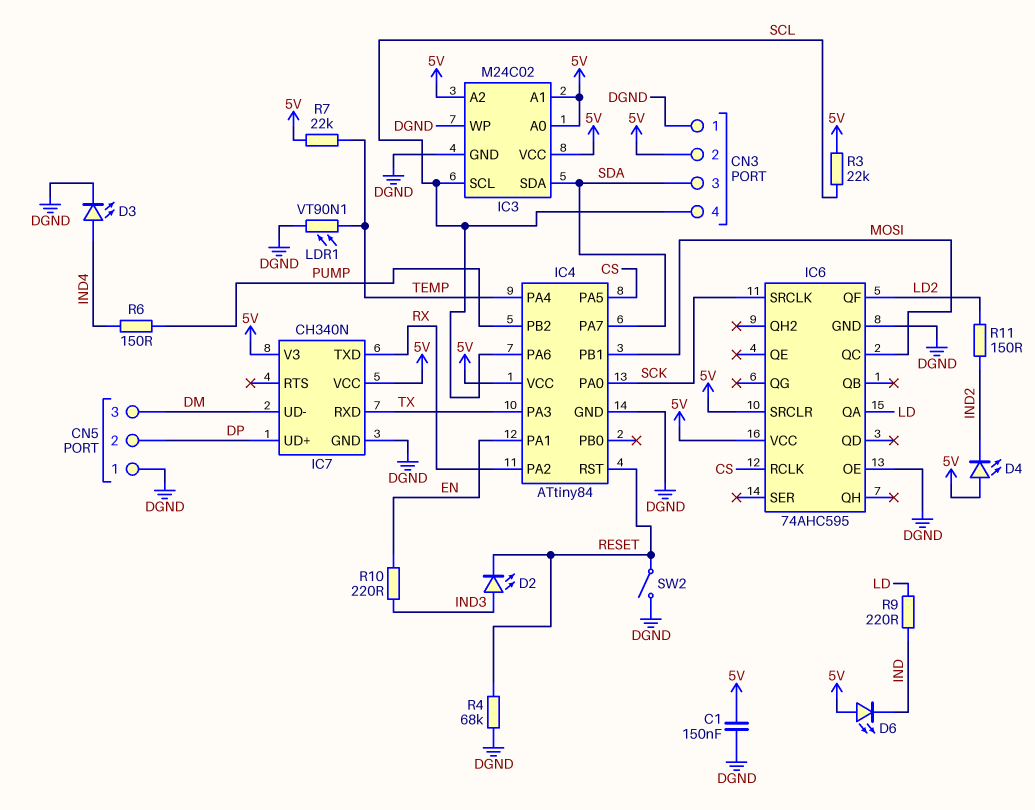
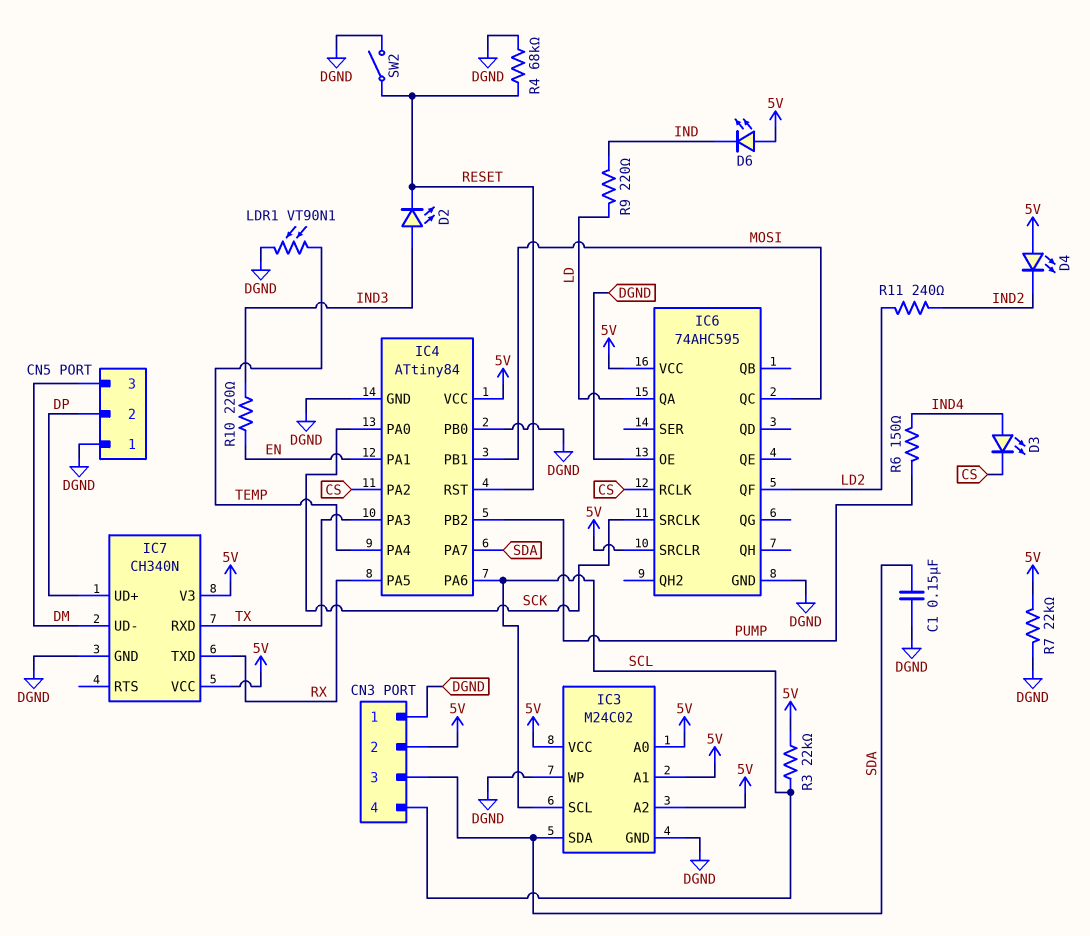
C1: 150nF (5V, DGND) -> 150nF (DGND, SDA)
D3: LED (A IND4, K DGND) -> LED (A IND4, K CS)
IC4 pin PA2: RX -> CS
IC4 pin PA5: CS -> RX
IC4 pin PB0: none -> DGND
R7: 22k (5V, TEMP) -> 22k (5V, DGND)
R11: 150 (IND2, LD2) -> 240 (IND2, LD2)

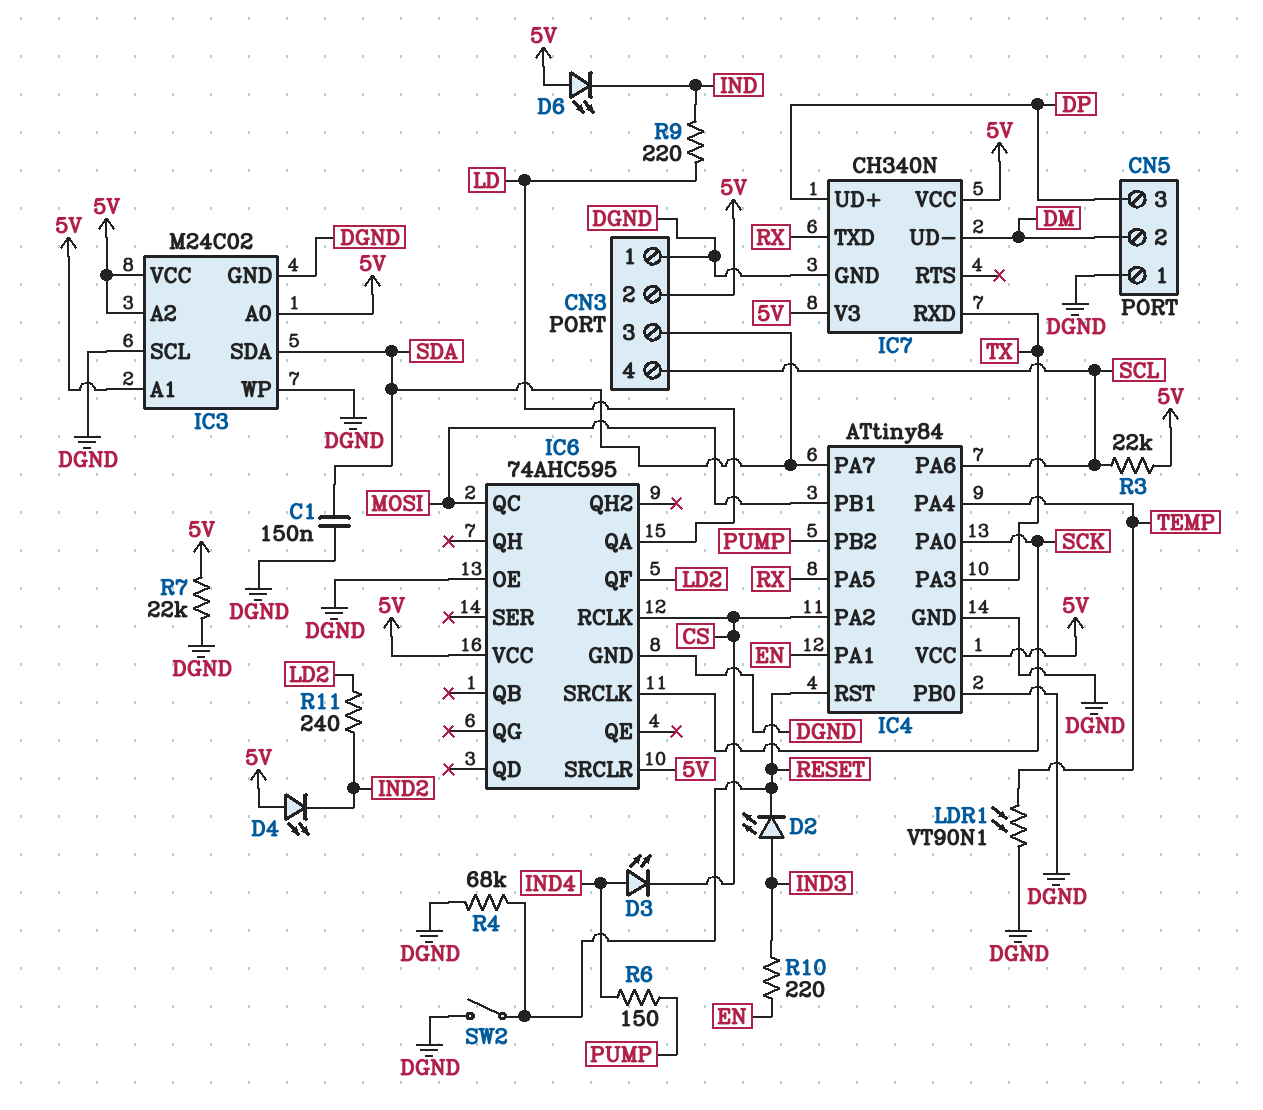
CN5 pin 2: DP -> DM
CN5 pin 3: DM -> DP
IC3 pin SCL: SCL -> DGND

